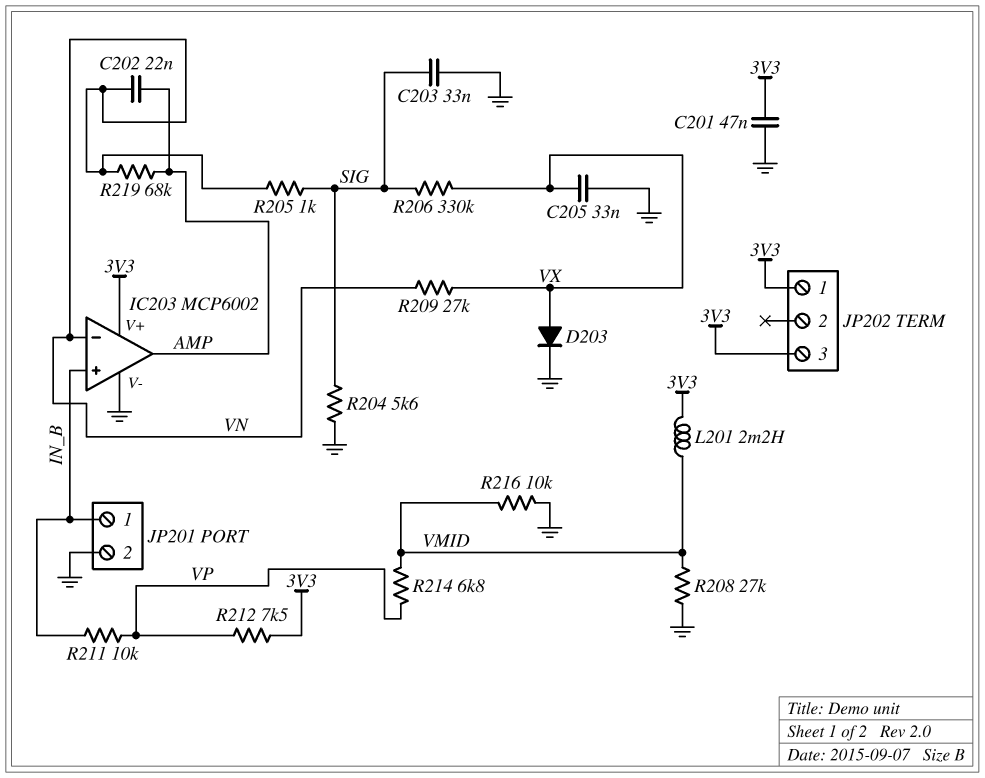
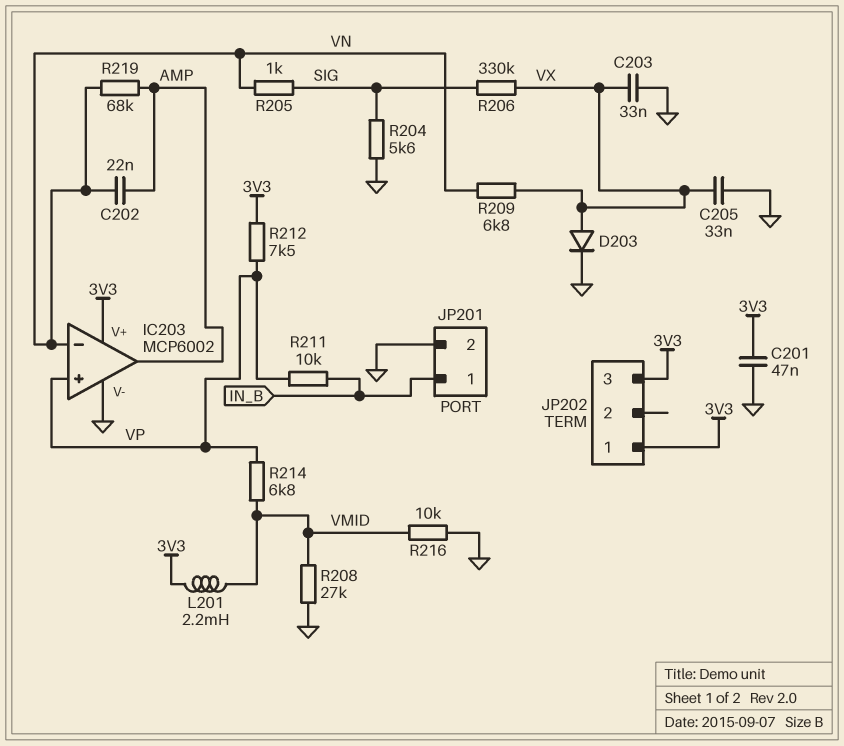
C203: 33nF (GND, SIG) -> 33nF (GND, VX)
IC203 pin in+: IN_B -> VP
R209: 27k (VN, VX) -> 6.8k (VN, VX)

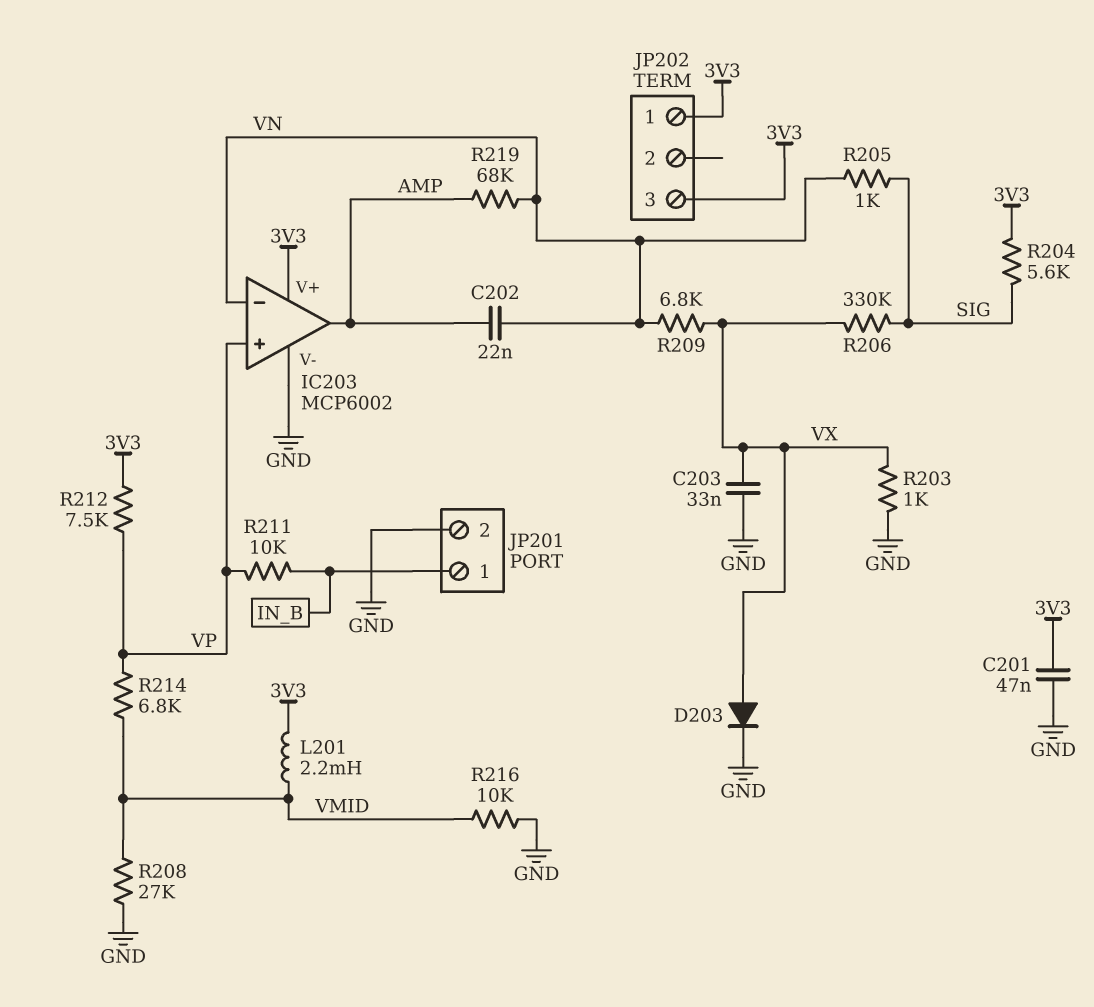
C205: 33nF (GND, VX) -> none
R203: none -> 1k (GND, VX)
R204: 5.6k (GND, SIG) -> 5.6k (3V3, SIG)

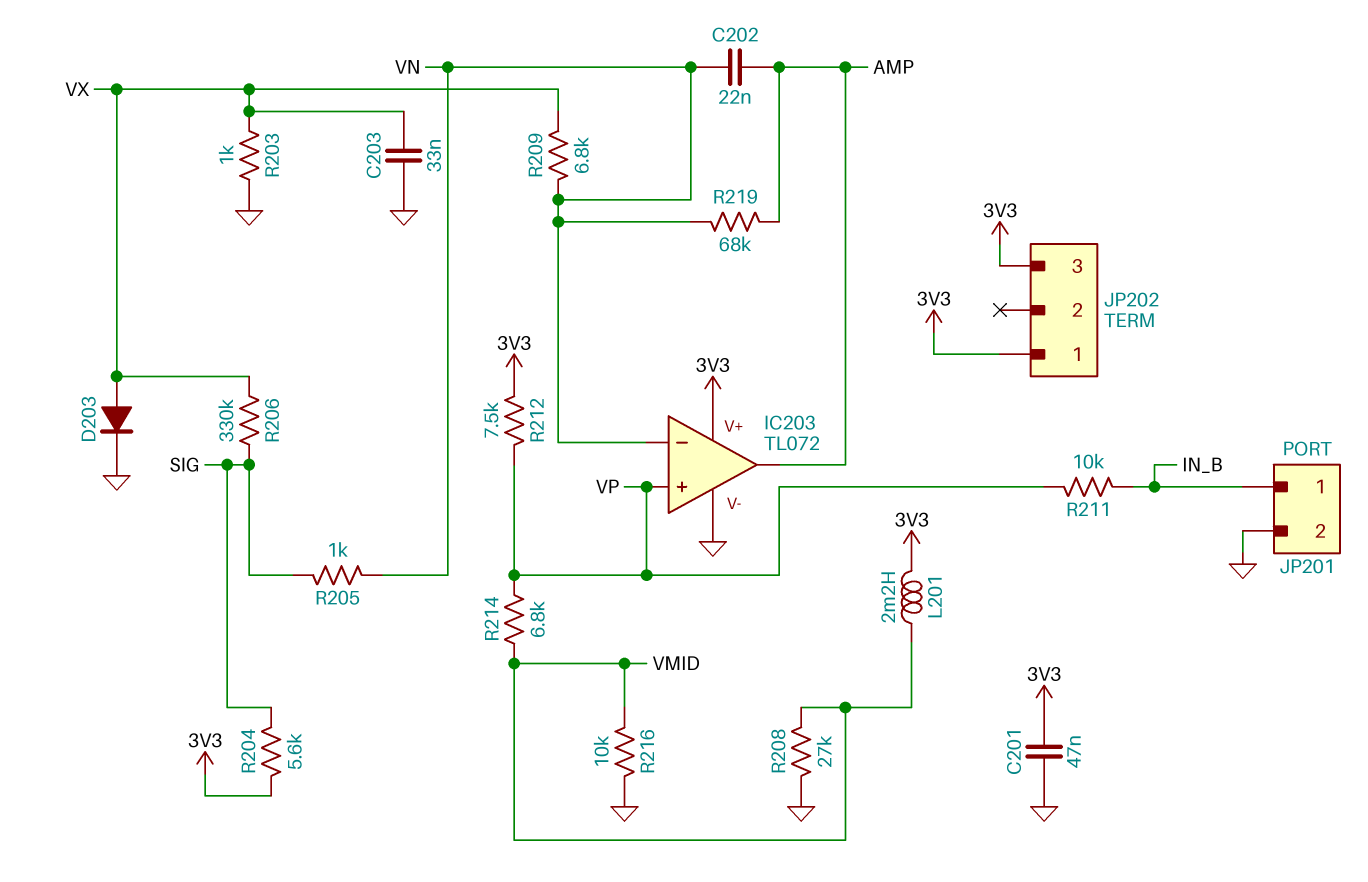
IC203: MCP6002 -> TL072

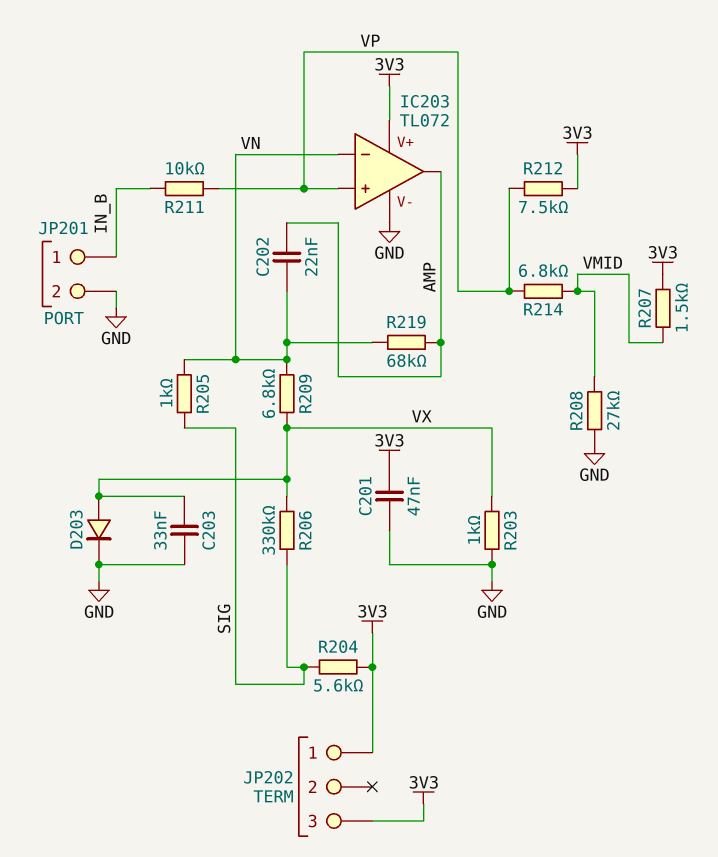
L201: 2.2mH (3V3, VMID) -> none
R207: none -> 1.5k (3V3, VMID)
R216: 10k (GND, VMID) -> none

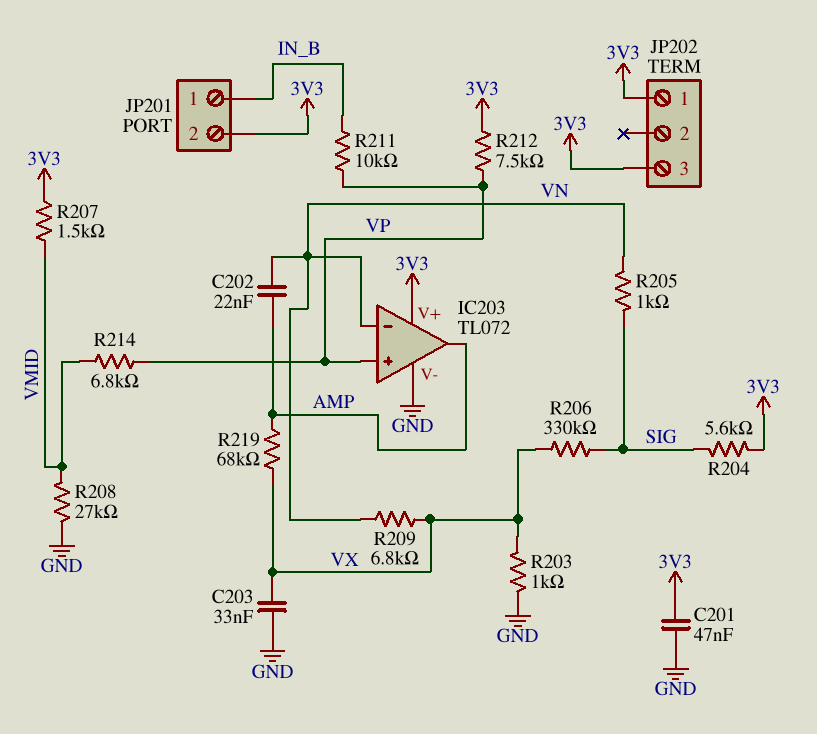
D203: diode (A VX, K GND) -> none
JP201 pin 2: GND -> 3V3
R219: 68k (AMP, VN) -> 68k (AMP, VX)

